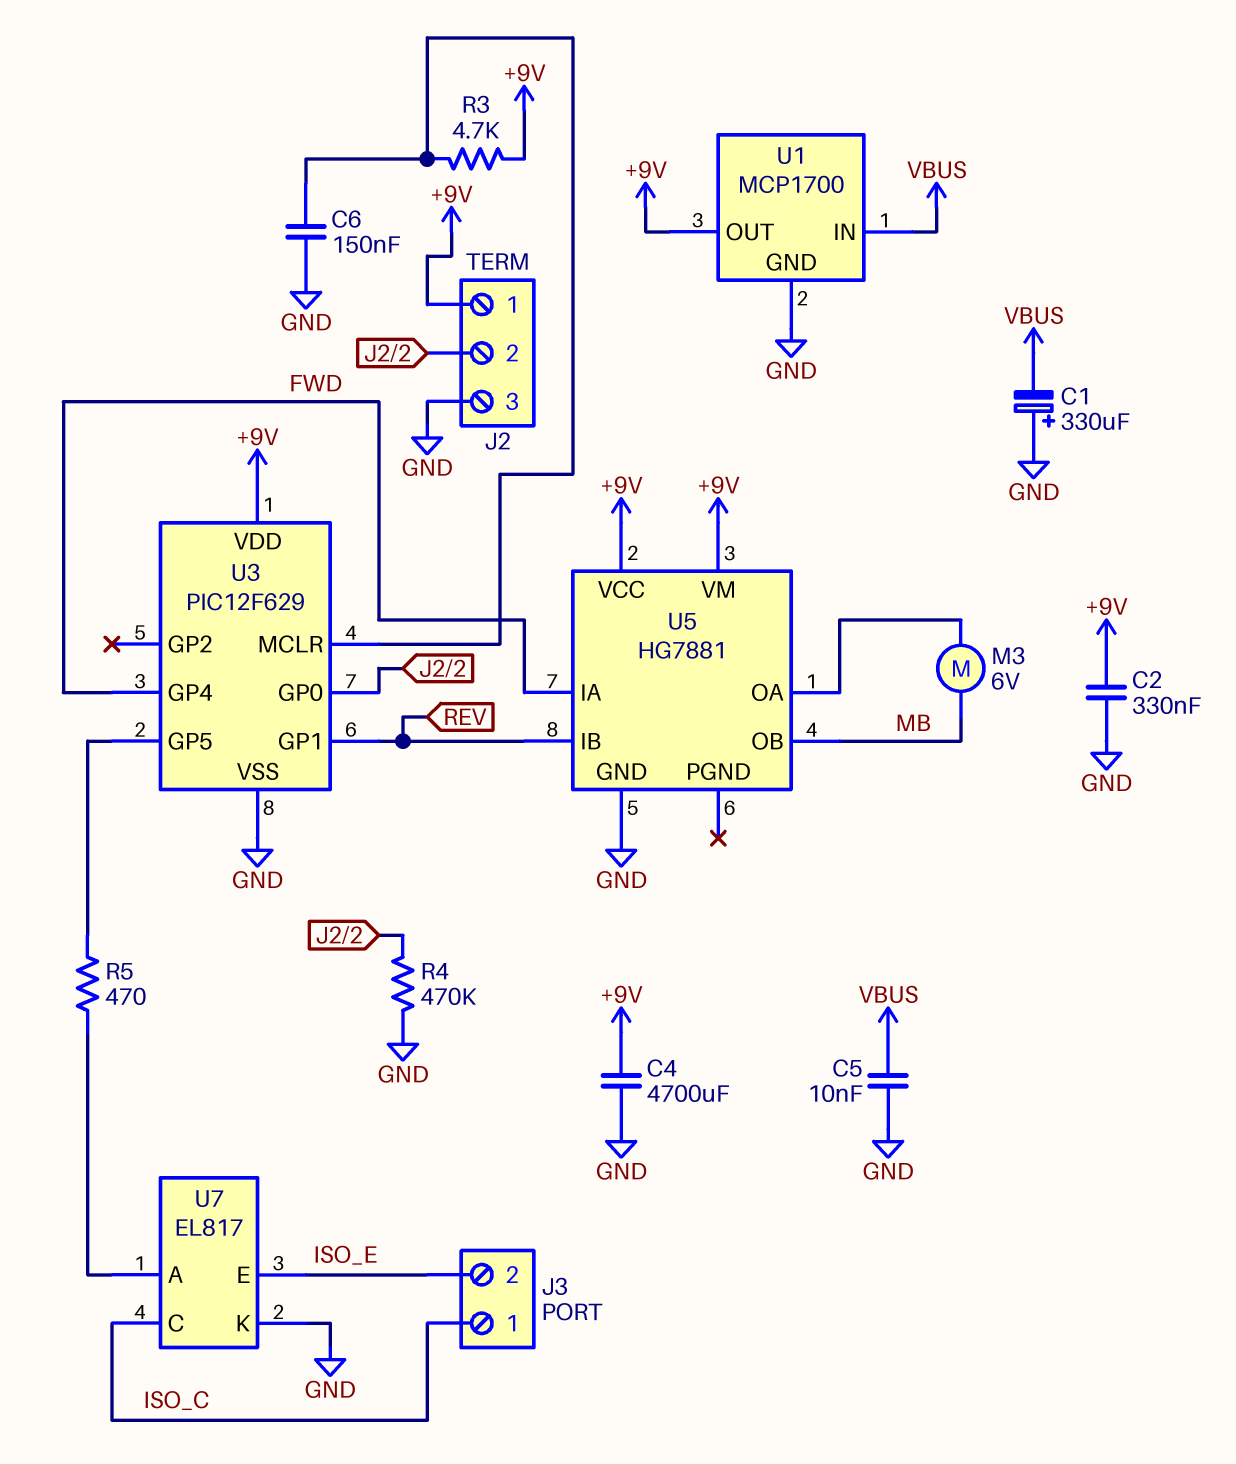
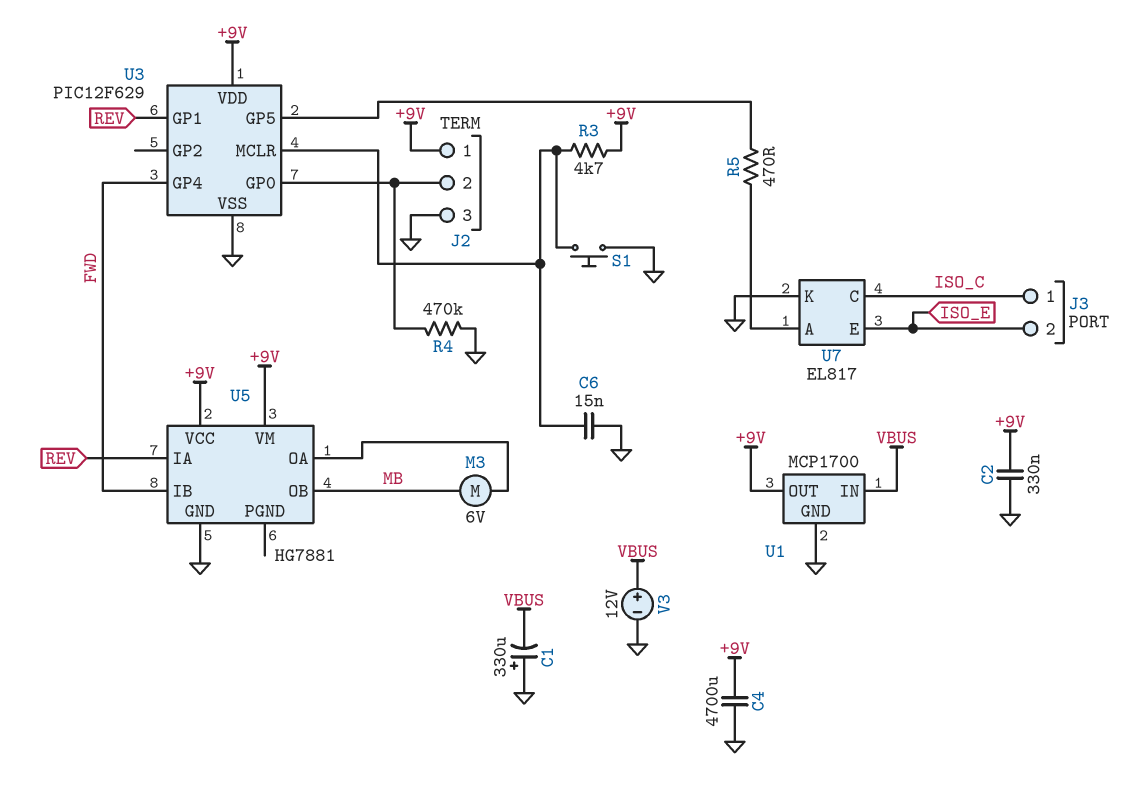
C5: 10nF (GND, VBUS) -> none
C6: 150nF (GND, U3/MCLR) -> 15nF (GND, U3/MCLR)
S1: none -> button (GND, U3/MCLR)
U5 pin IA: FWD -> REV
U5 pin IB: REV -> FWD
V3: none -> 12V (plus VBUS, minus GND)

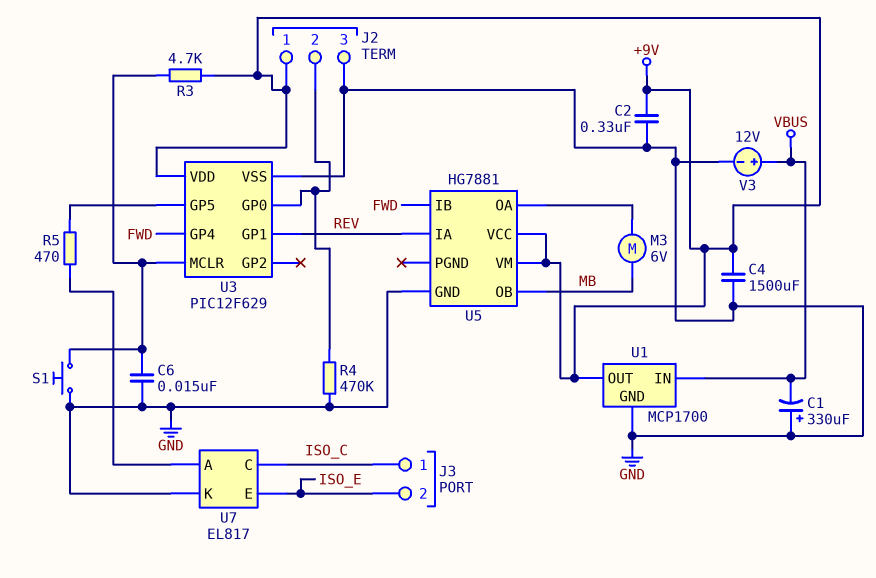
C4: 4700uF (+9V, GND) -> 1500uF (+9V, GND)

